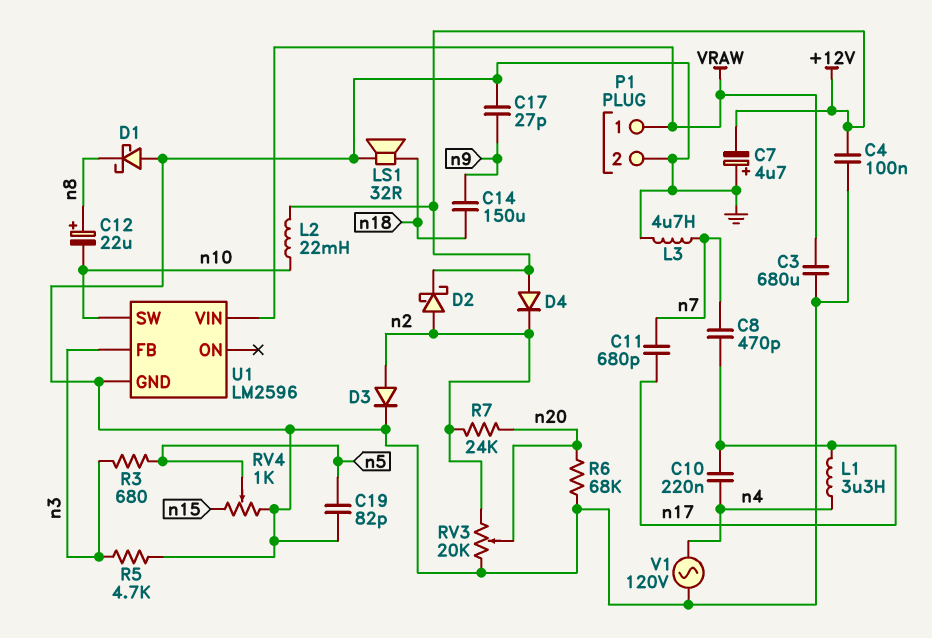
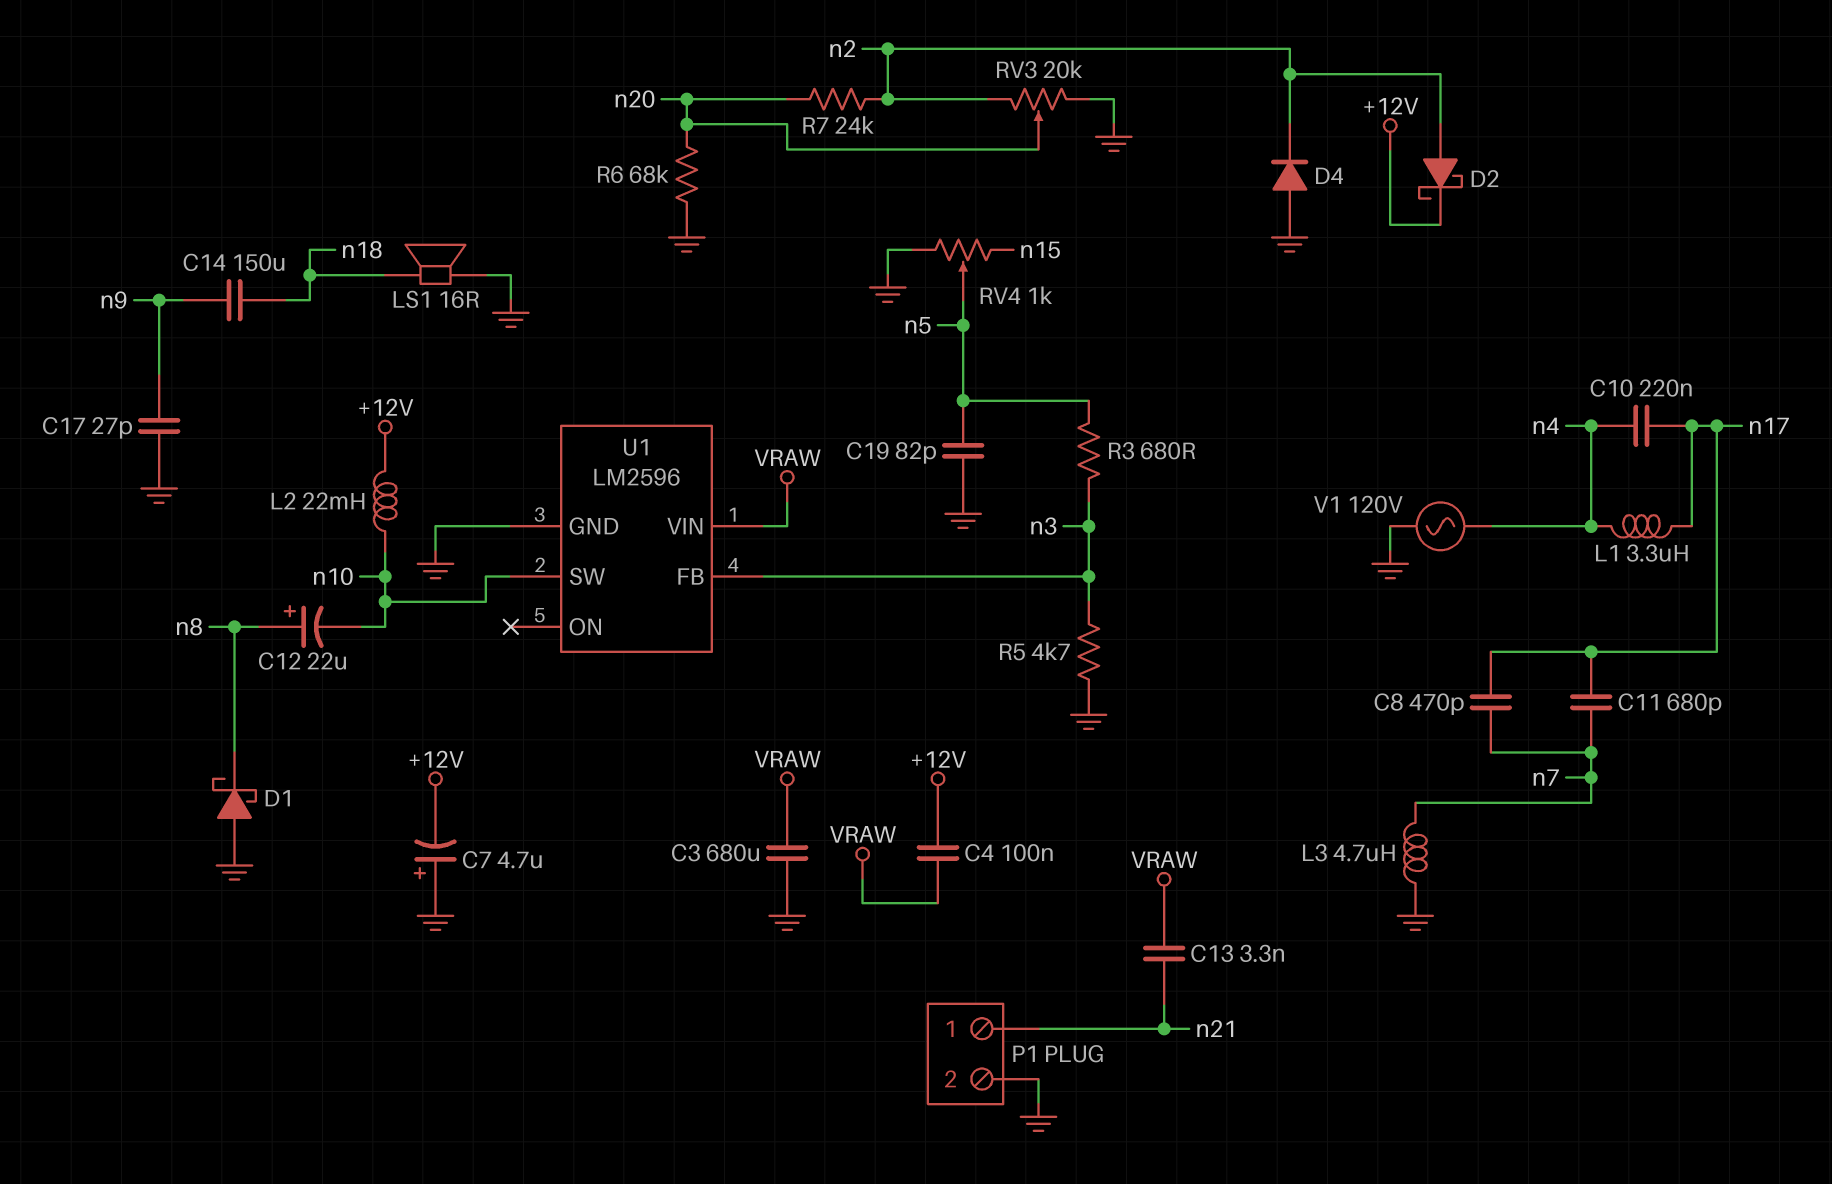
C4: 100nF (+12V, GND) -> 100nF (+12V, VRAW)
C13: none -> 3.3nF (VRAW, n21)
D3: diode (A n2, K GND) -> none
D4: diode (A +12V, K n2) -> diode (A GND, K n2)
LS1: speaker 32R (GND, n18) -> speaker 16R (GND, n18)
P1 pin 1: VRAW -> n21

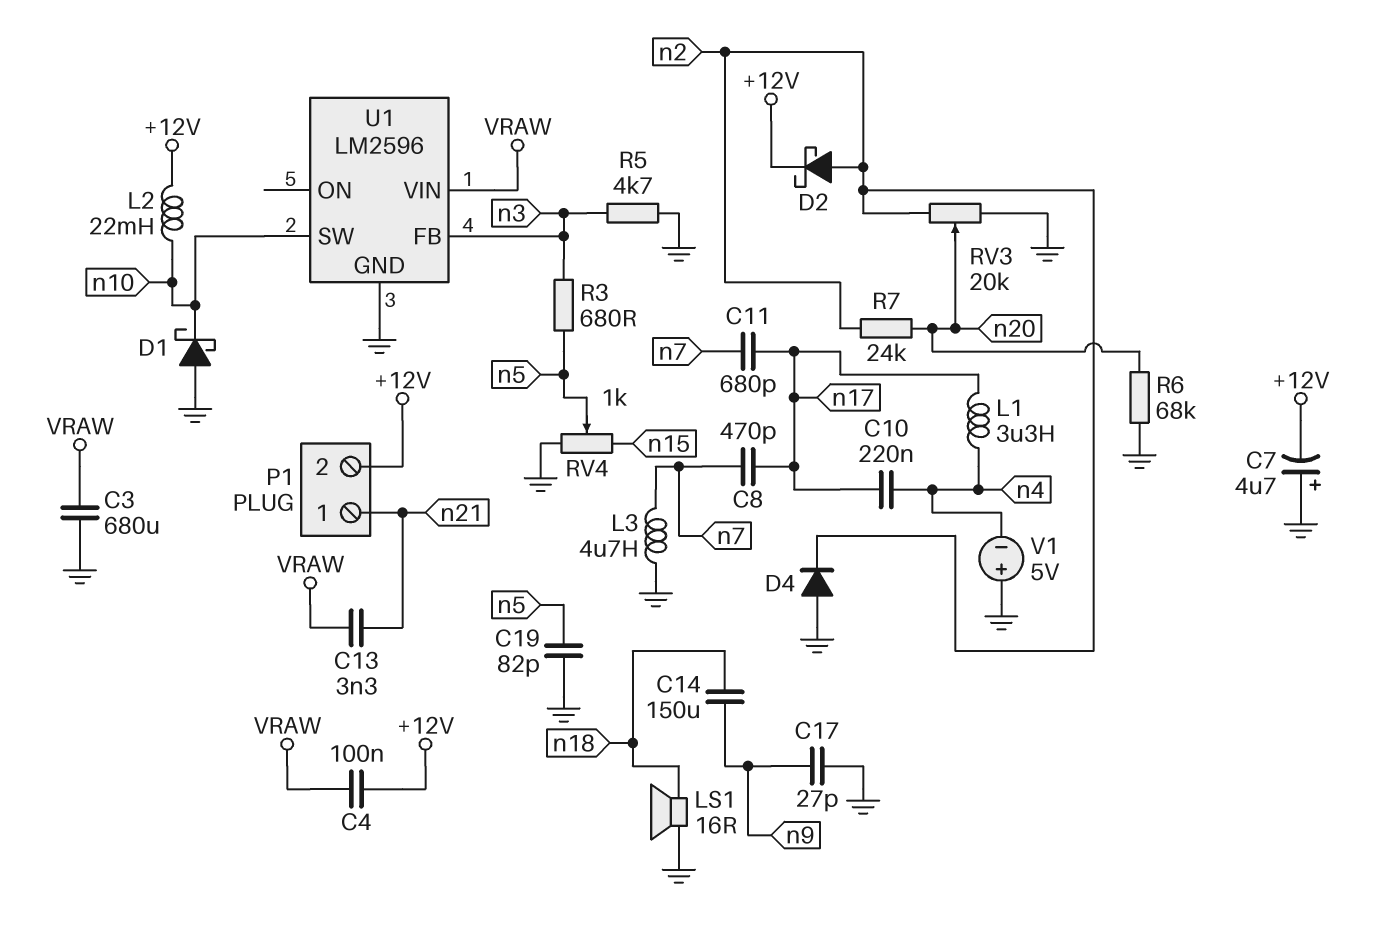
C12: 22uF (plus n8, minus n10) -> none
D1: schottky (A GND, K n8) -> schottky (A GND, K n10)
P1 pin 2: GND -> +12V
V1: AC 120V (GND, n4) -> 5V (plus GND, minus n4)

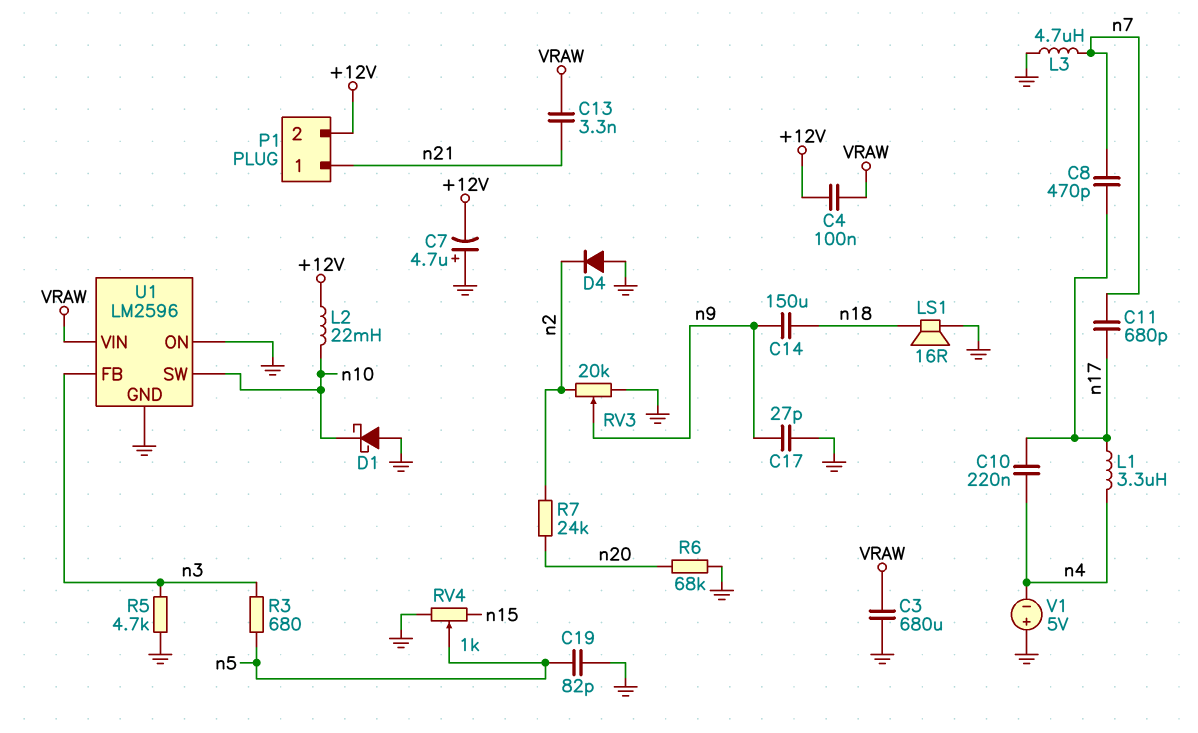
D2: schottky (A n2, K +12V) -> none
RV3: 20k (GND, n2, wiper n20) -> 20k (GND, n2, wiper n9)
U1 pin ON: none -> GND

